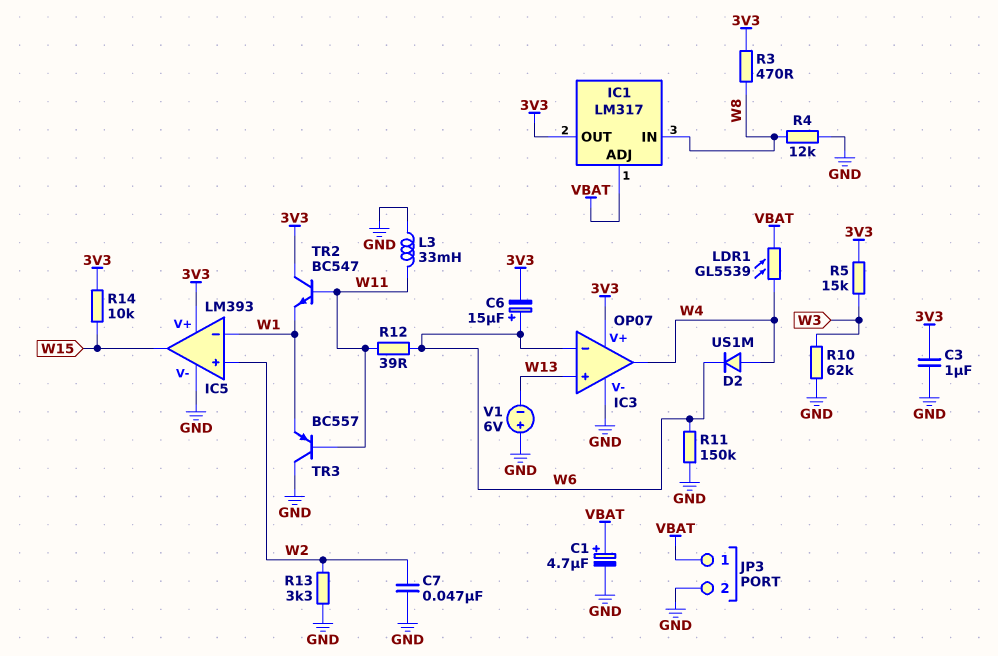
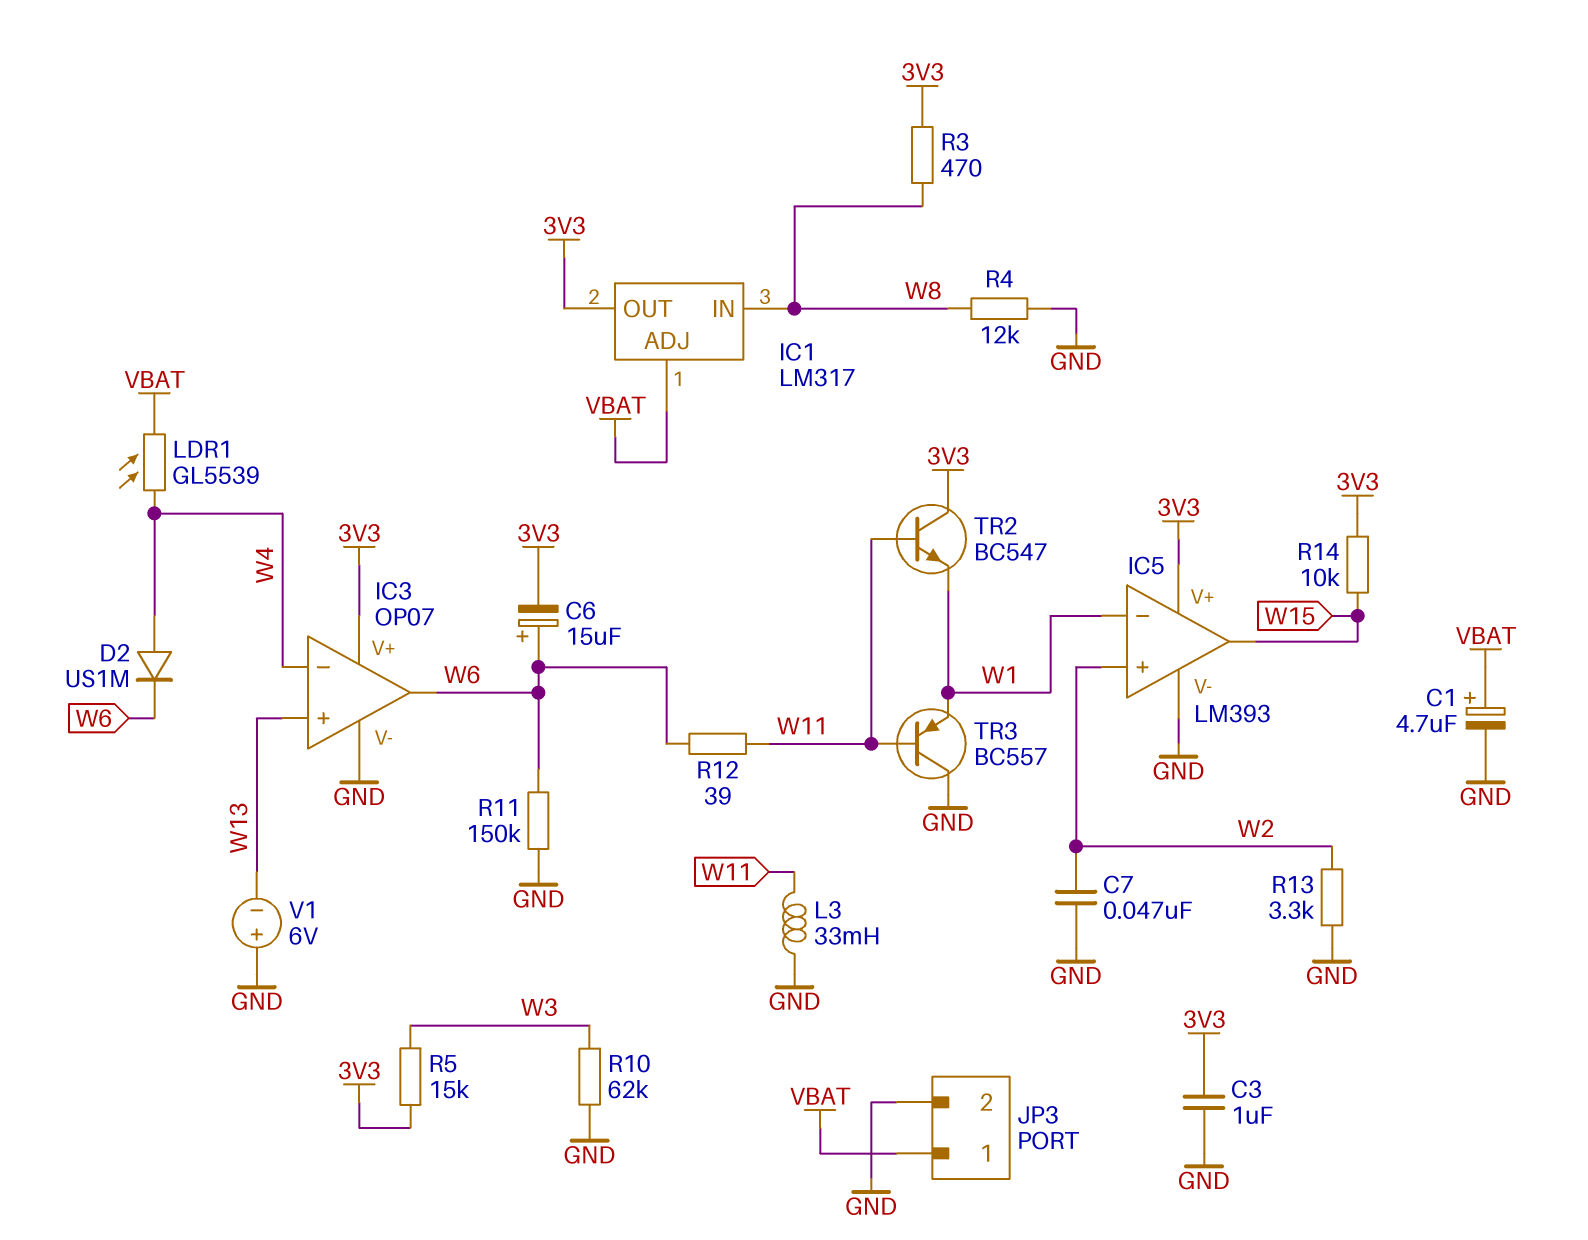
IC3 pin in-: W6 -> W4
IC3 pin out: W4 -> W6

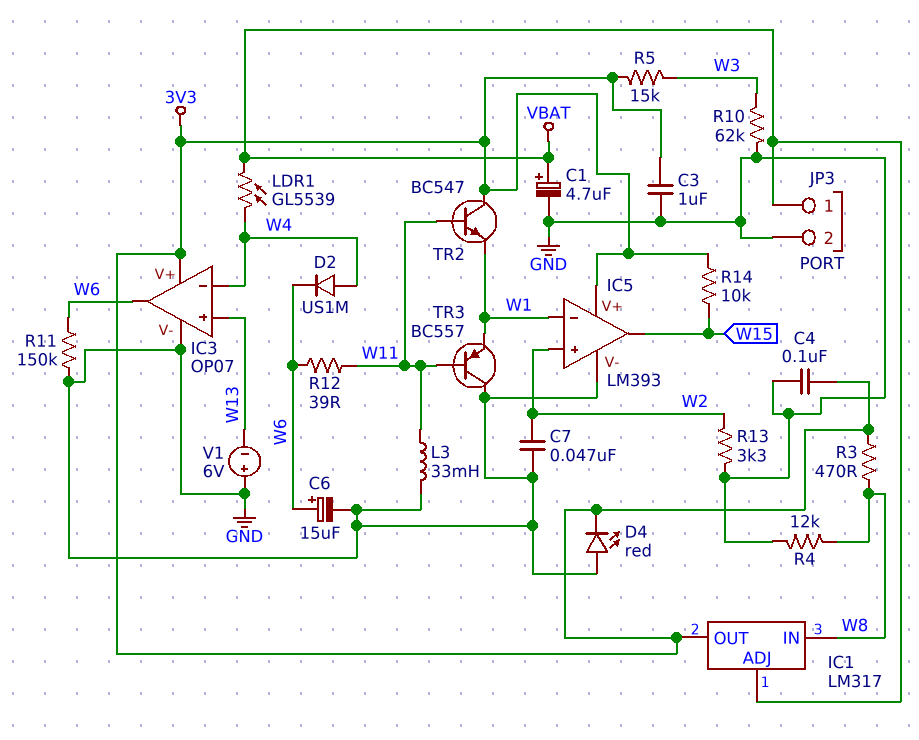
C4: none -> 100nF (3V3, GND)
C6: 15uF (plus W6, minus 3V3) -> 15uF (plus W6, minus GND)
D4: none -> LED red (A GND, K 3V3)

